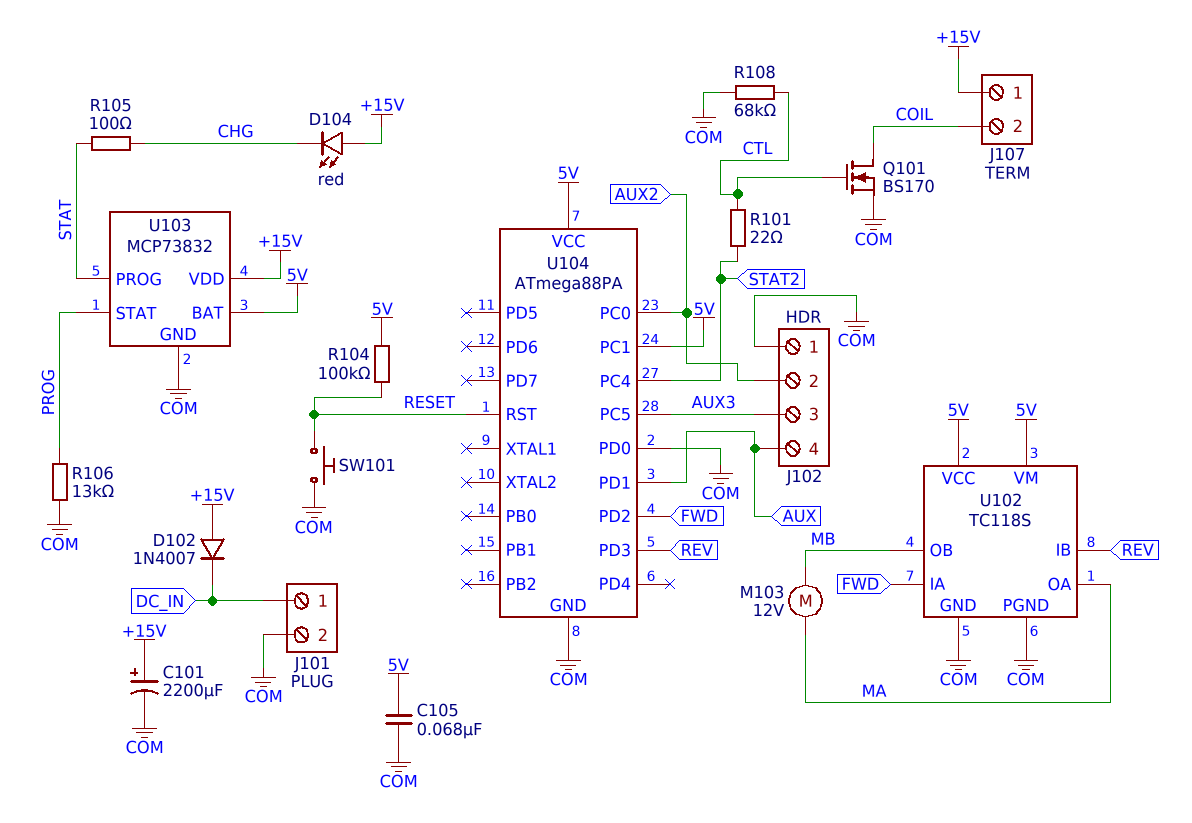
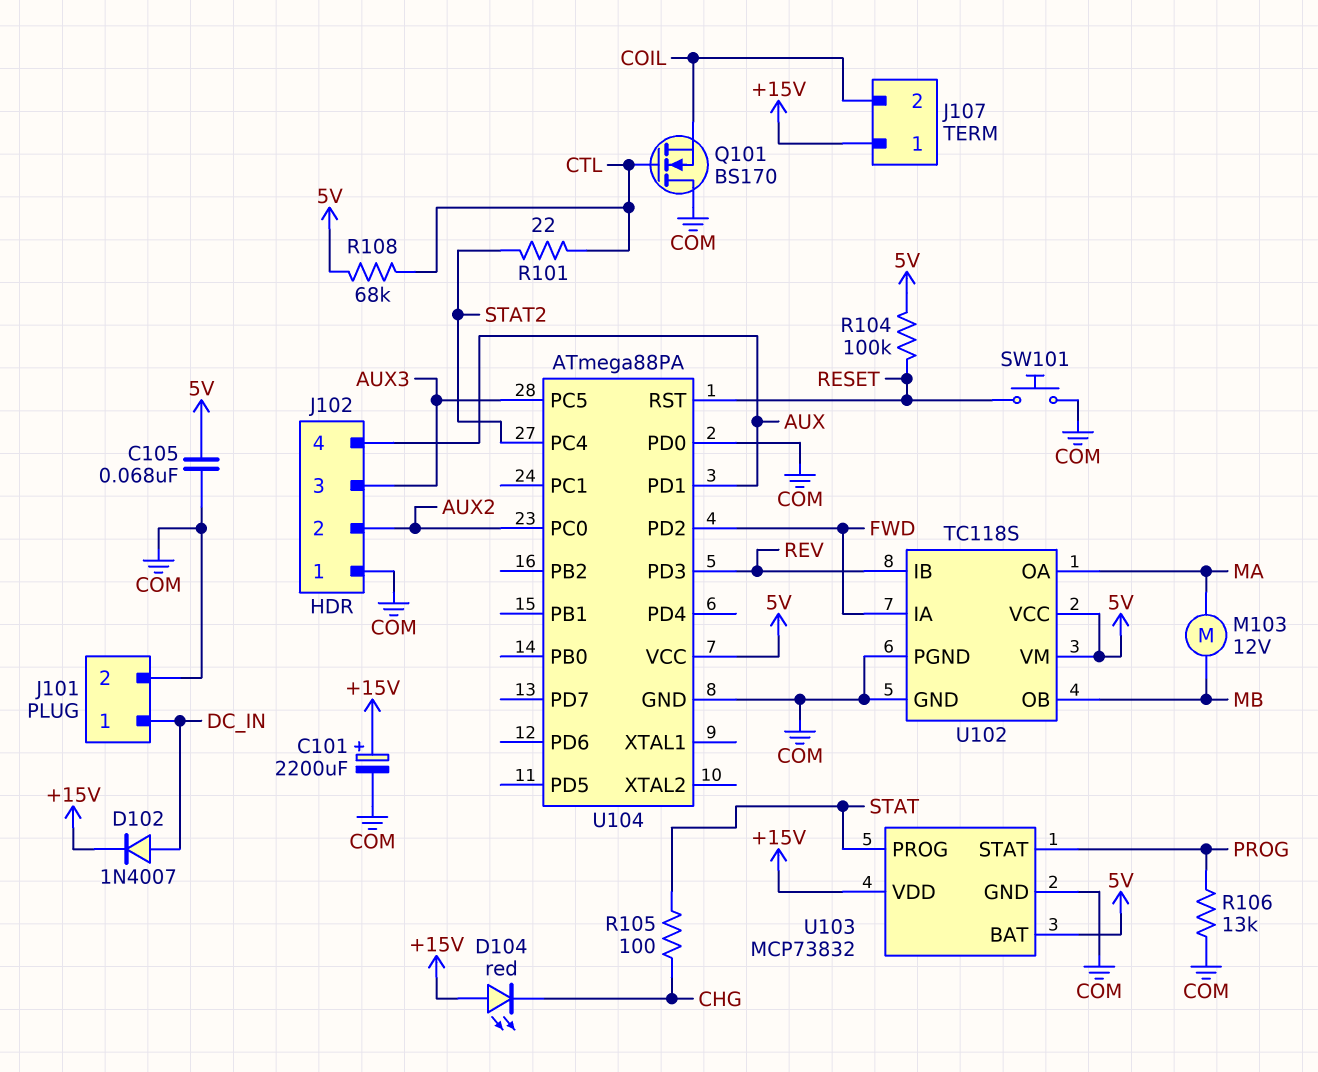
D102: diode 1N4007 (A +15V, K DC_IN) -> diode 1N4007 (A DC_IN, K +15V)
Q101: NMOS BS170 (G CTL, D COIL, S COM) -> NMOS BS170 (G CTL, D COM, S COIL)
R108: 68k (COM, CTL) -> 68k (5V, CTL)
U104 pin PC1: 5V -> none

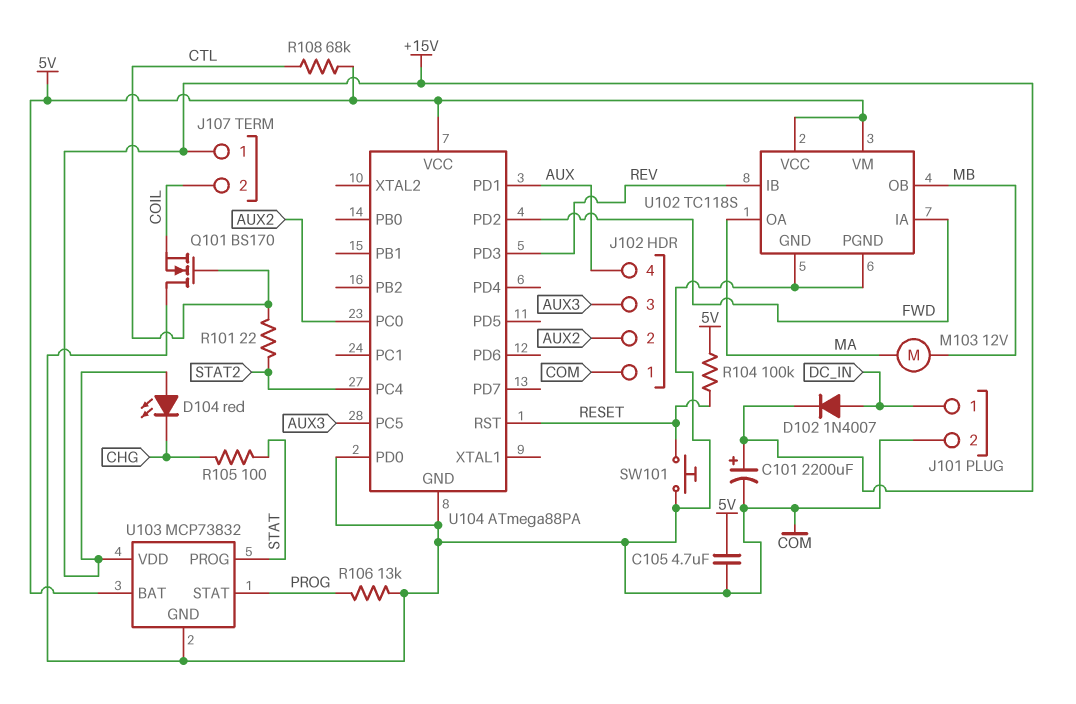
C105: 68nF (5V, COM) -> 4.7uF (5V, COM)

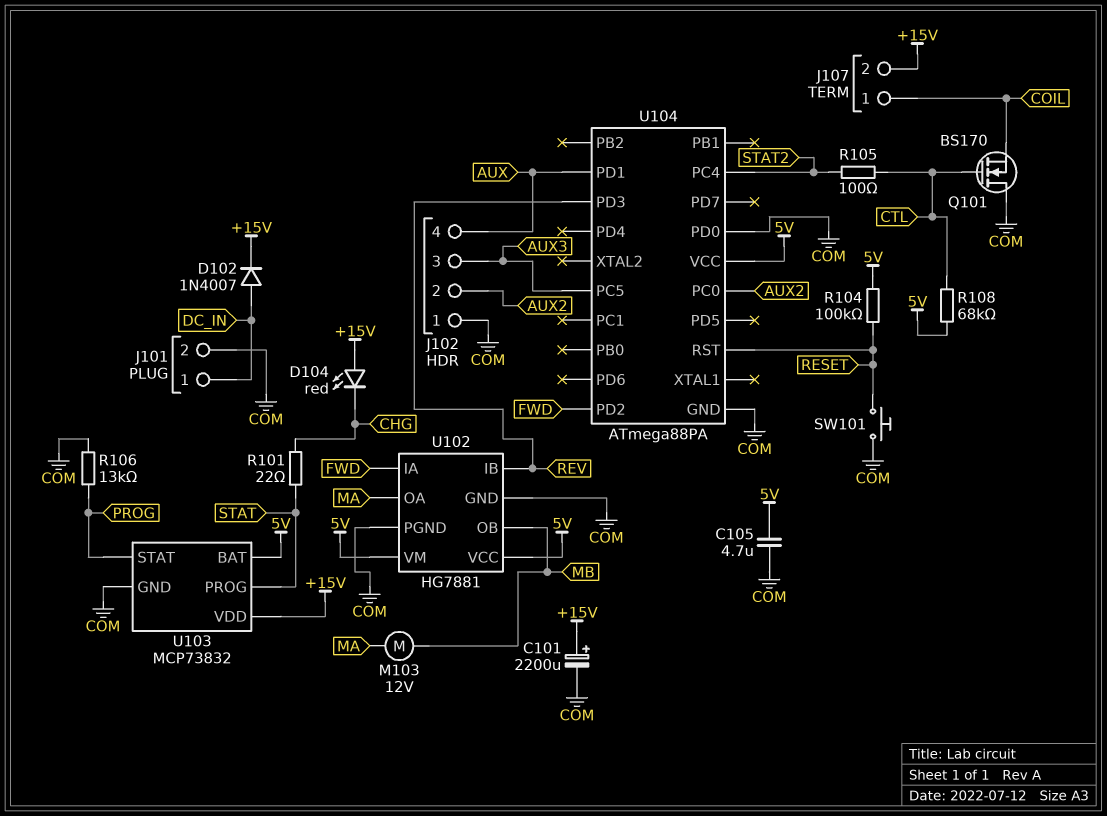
J107 pin 1: +15V -> COIL
J107 pin 2: COIL -> +15V
R101: 22 (CTL, STAT2) -> 22 (CHG, STAT)
R105: 100 (CHG, STAT) -> 100 (CTL, STAT2)
U102: TC118S -> HG7881

